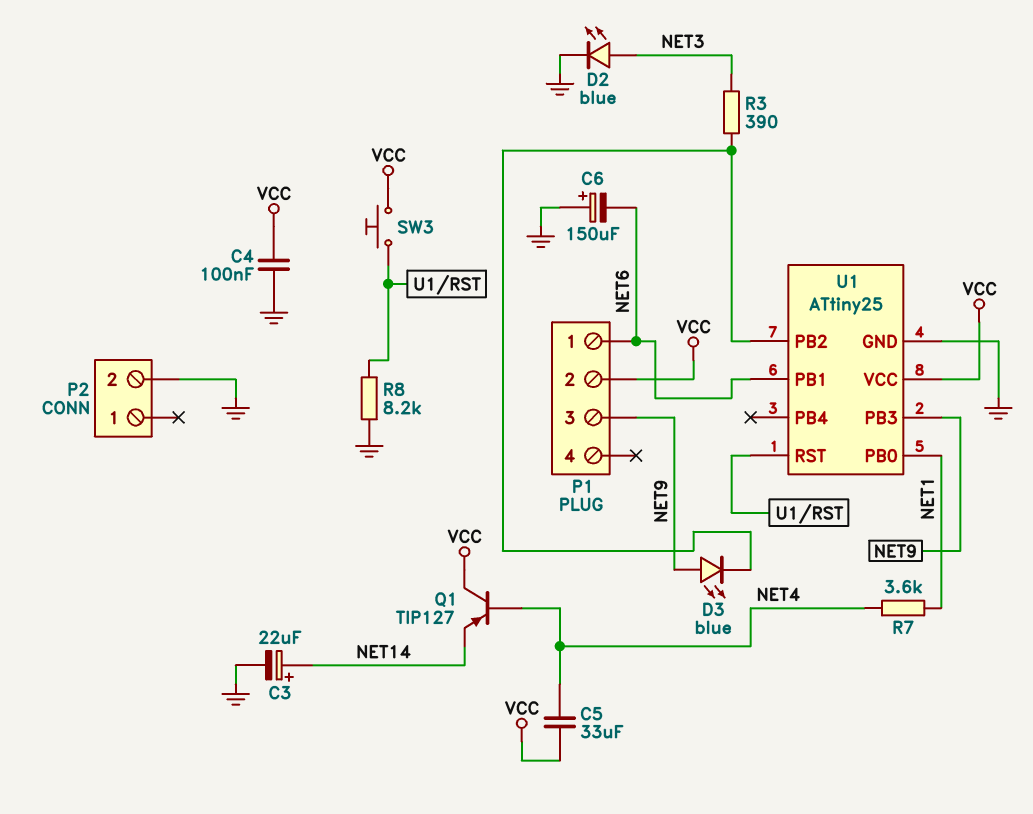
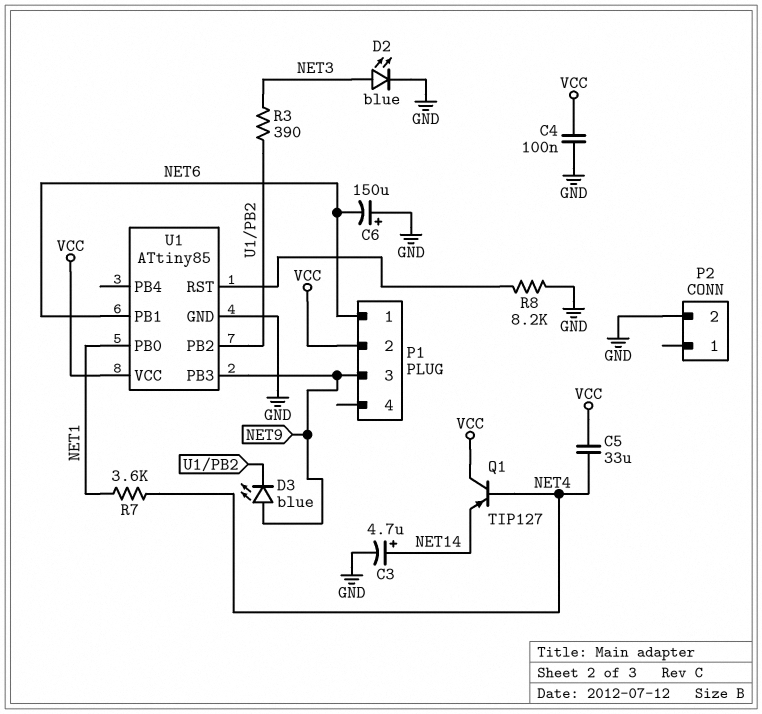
C3: 22uF (plus NET14, minus GND) -> 4.7uF (plus NET14, minus GND)
SW3: button (U1/RST, VCC) -> none
U1: ATtiny25 -> ATtiny85

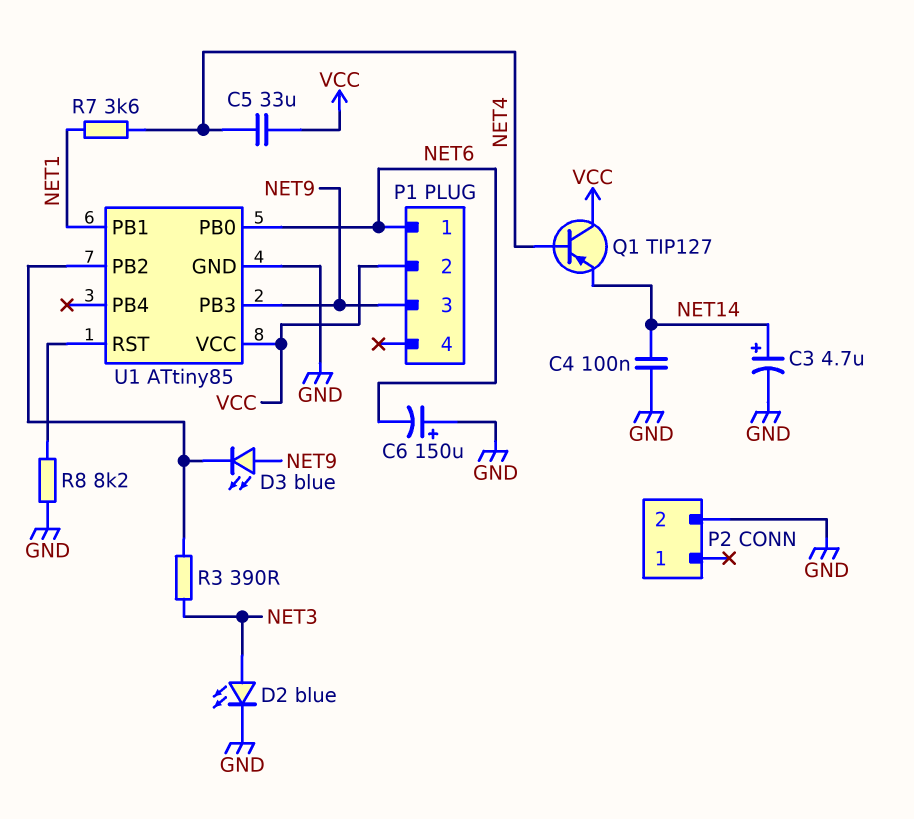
C4: 100nF (GND, VCC) -> 100nF (GND, NET14)
U1 pin PB0: NET1 -> NET6
U1 pin PB1: NET6 -> NET1

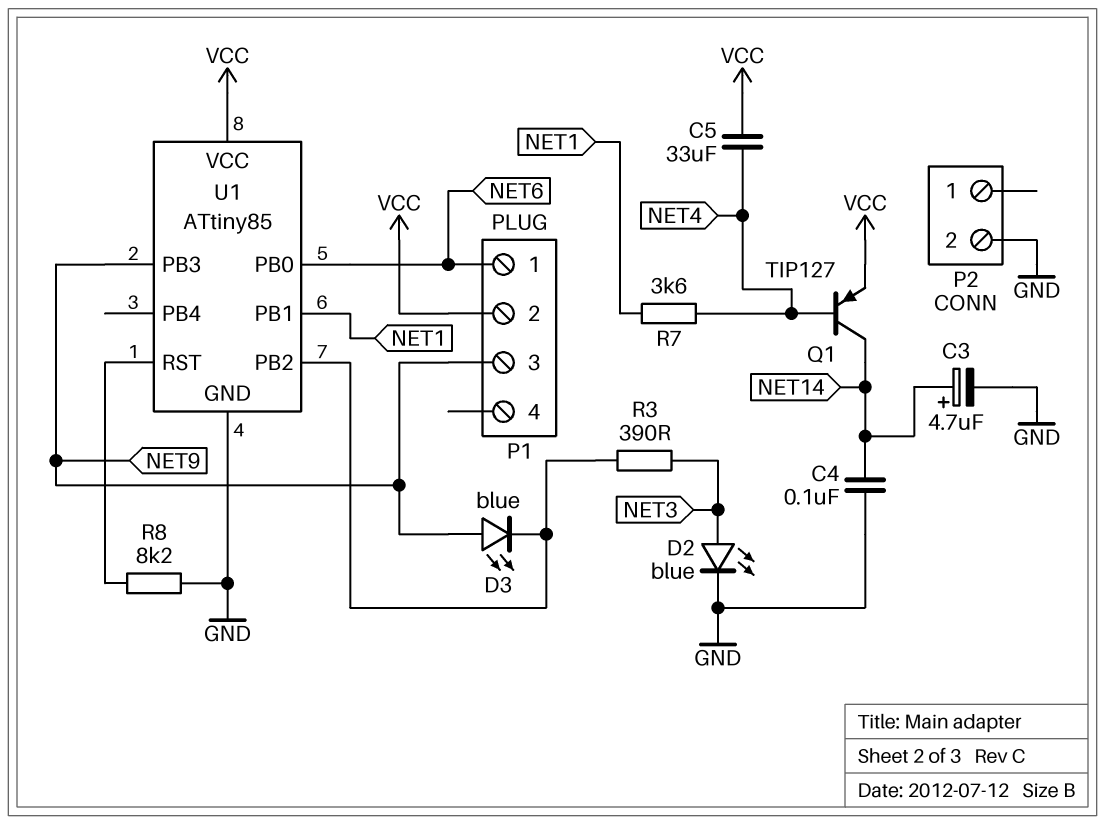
C6: 150uF (plus GND, minus NET6) -> none
Q1: PNP TIP127 (B NET4, C VCC, E NET14) -> PNP TIP127 (B NET4, C NET14, E VCC)

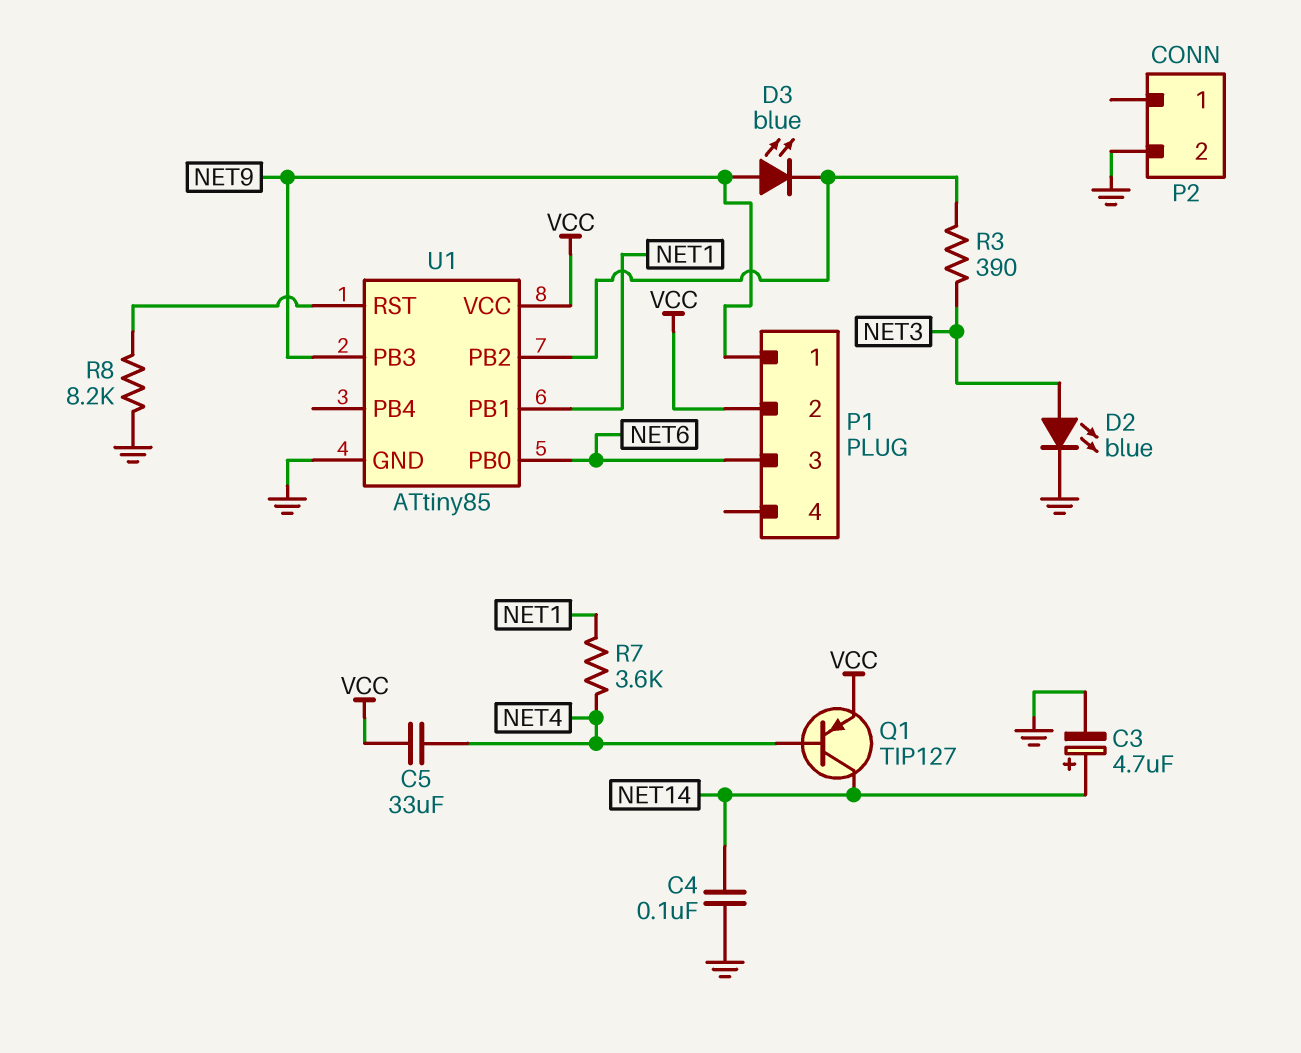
P1 pin 1: NET6 -> NET9
P1 pin 3: NET9 -> NET6

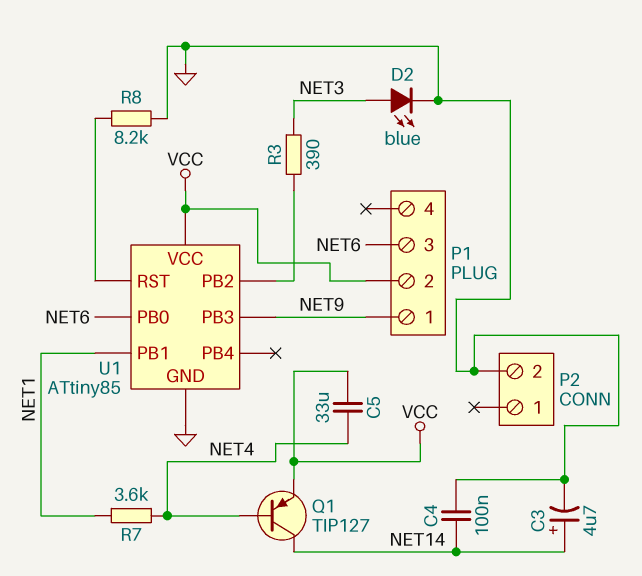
D3: LED blue (A NET9, K U1/PB2) -> none

